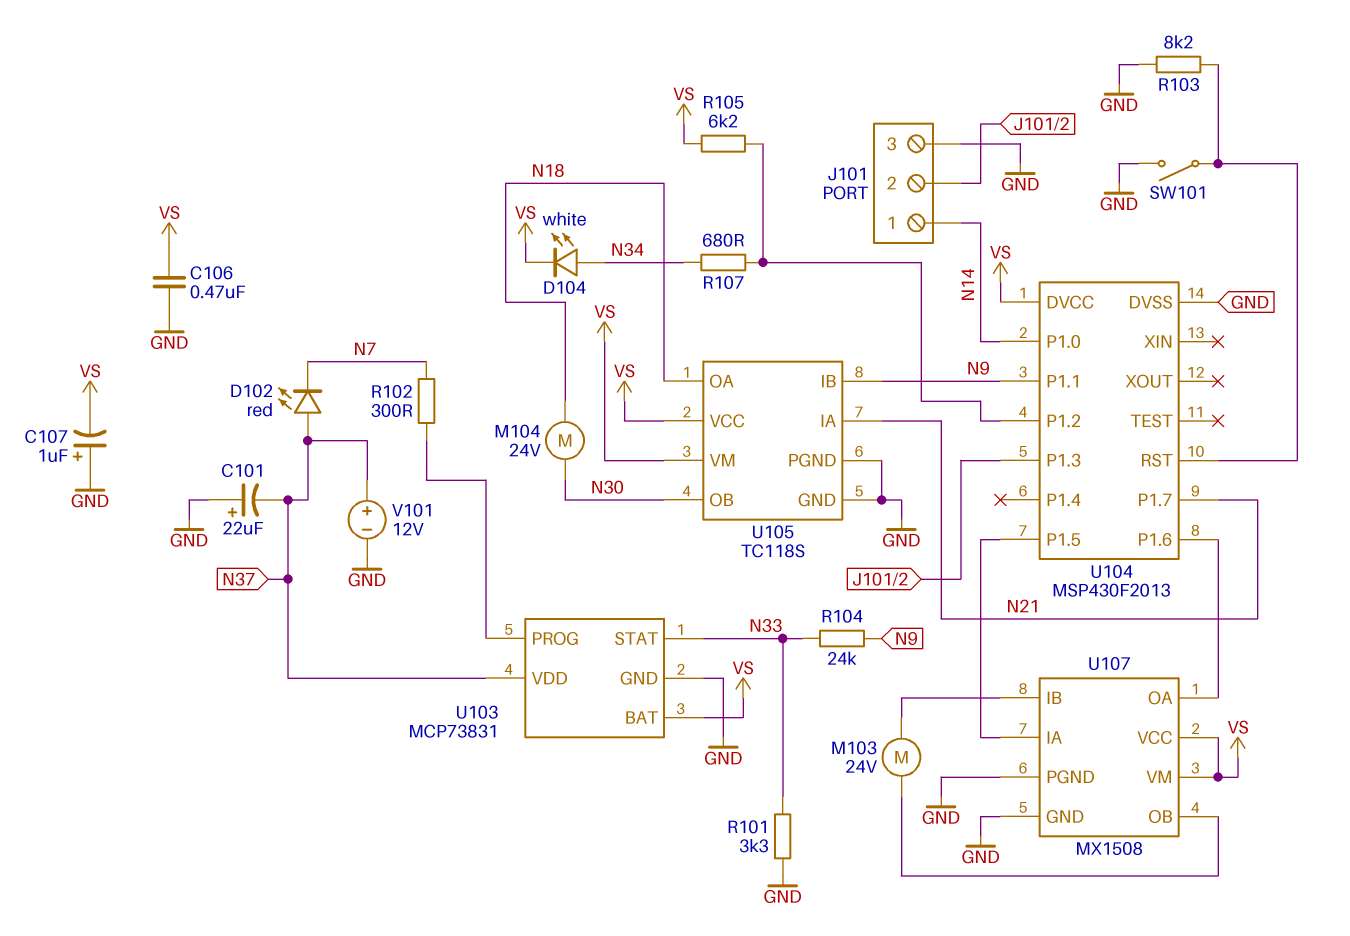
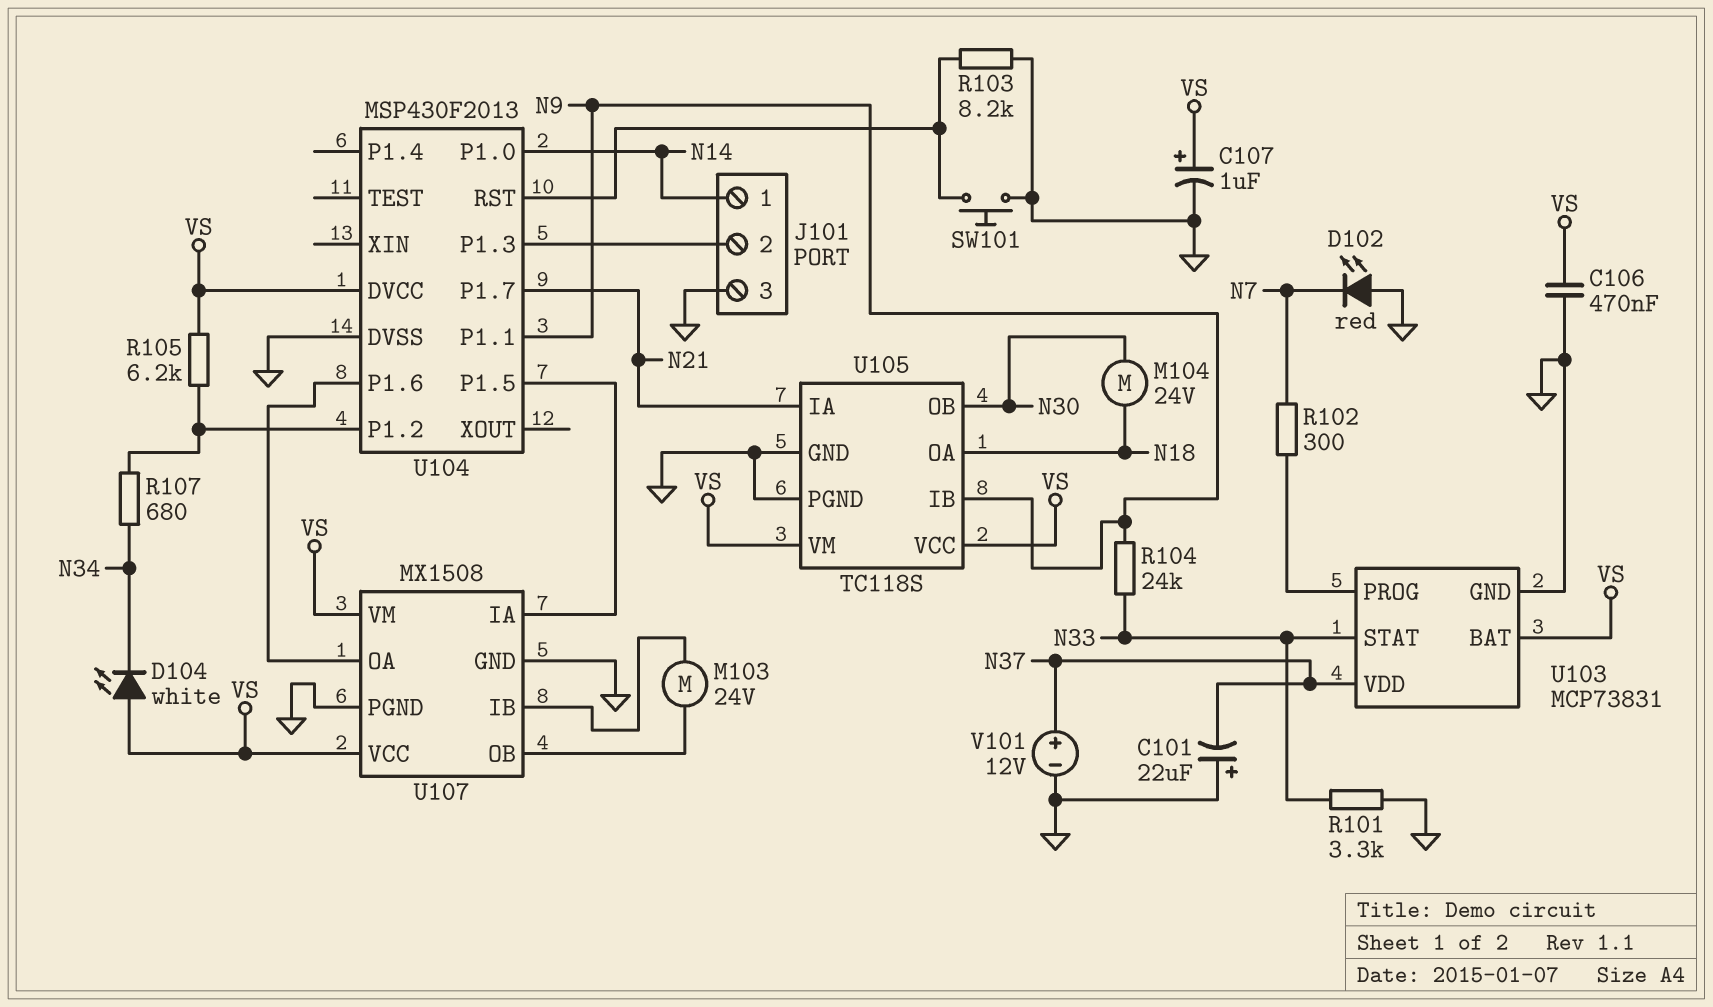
C107: 1uF (plus GND, minus VS) -> 1uF (plus VS, minus GND)
D102: LED red (A N37, K N7) -> LED red (A GND, K N7)
D104: LED white (A N34, K VS) -> LED white (A VS, K N34)
SW101: switch (GND, U104/RST) -> button (GND, U104/RST)

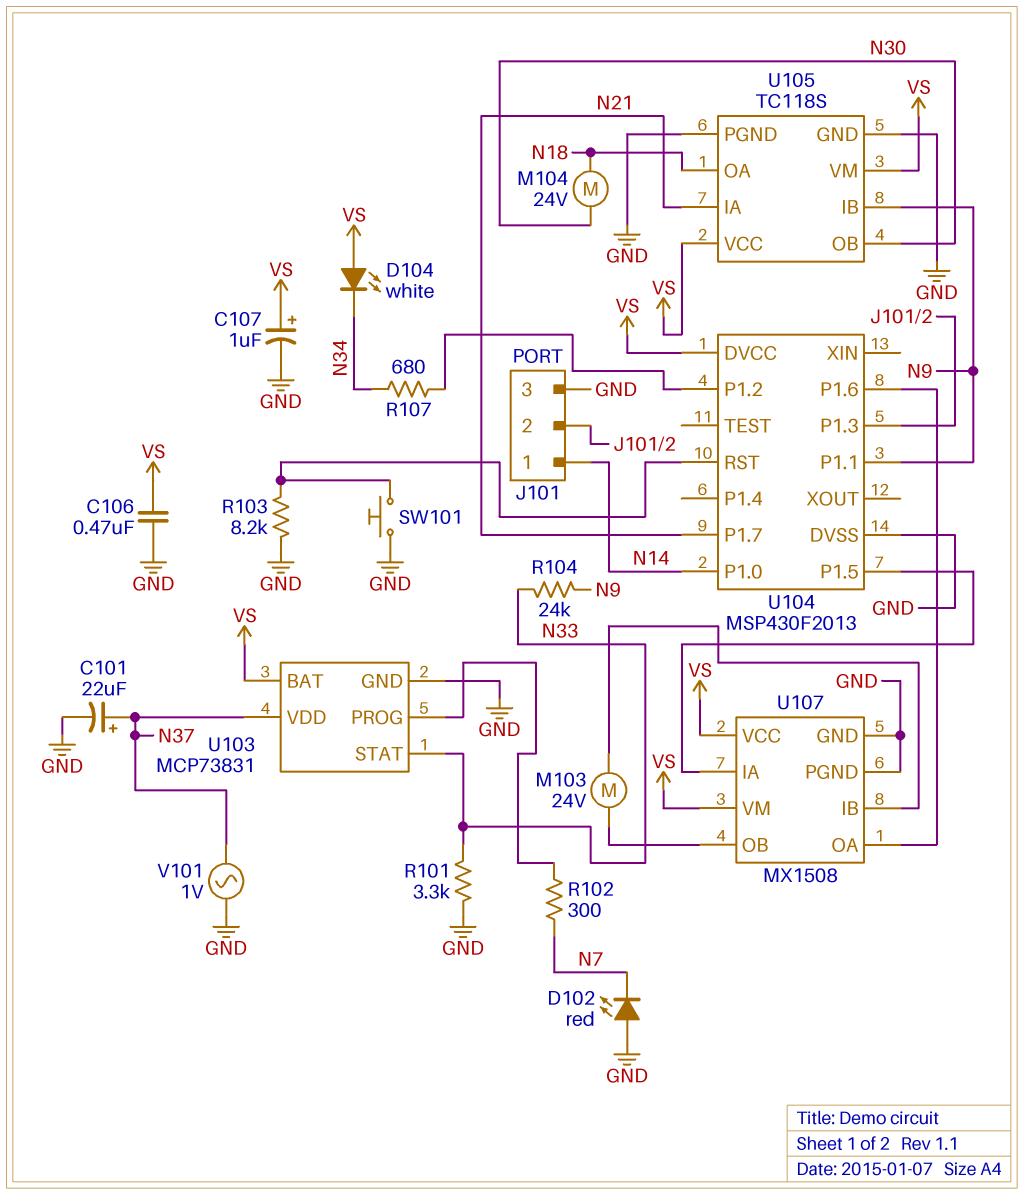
C101: 22uF (plus GND, minus N37) -> 22uF (plus N37, minus GND)
R105: 6.2k (U104/P1.2, VS) -> none
V101: 12V (plus N37, minus GND) -> AC 1V (GND, N37)

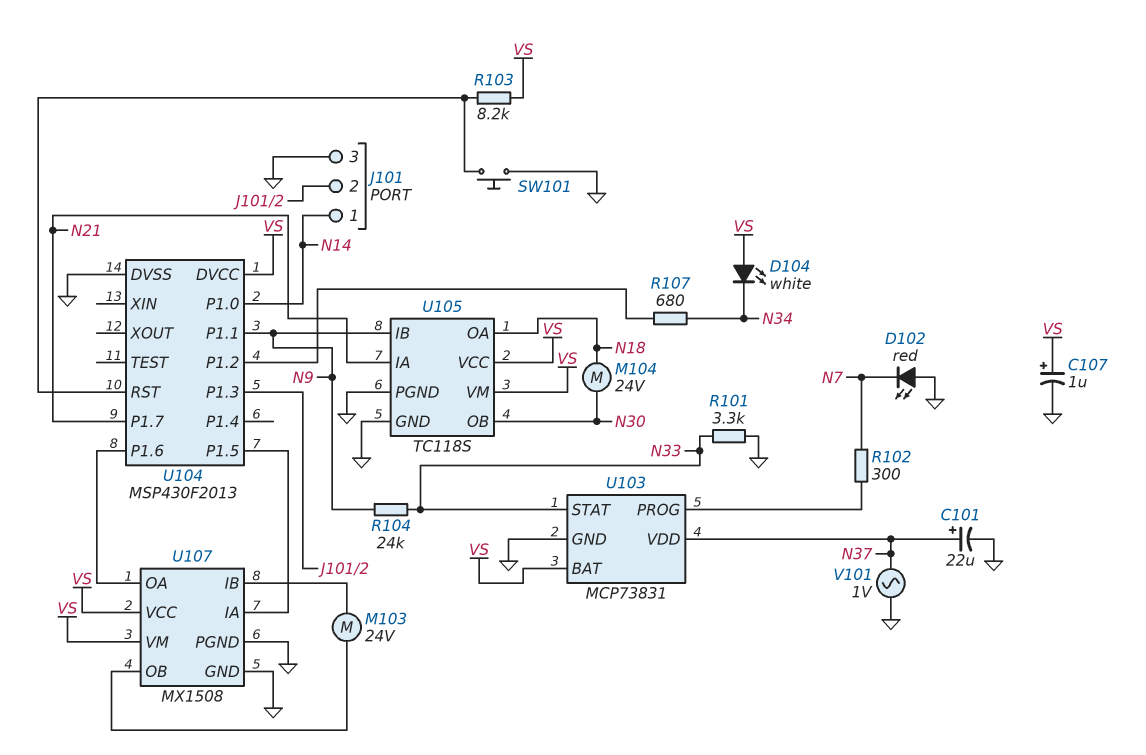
C106: 470nF (GND, VS) -> none
R103: 8.2k (GND, U104/RST) -> 8.2k (U104/RST, VS)

